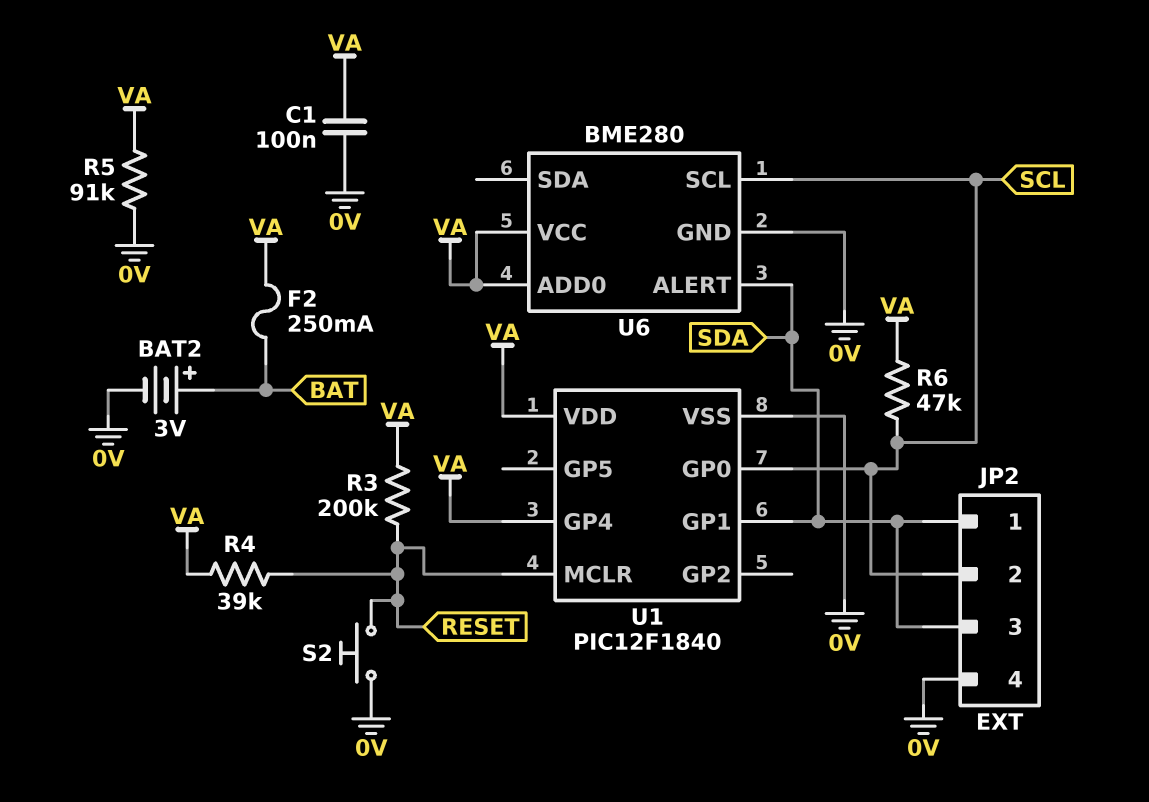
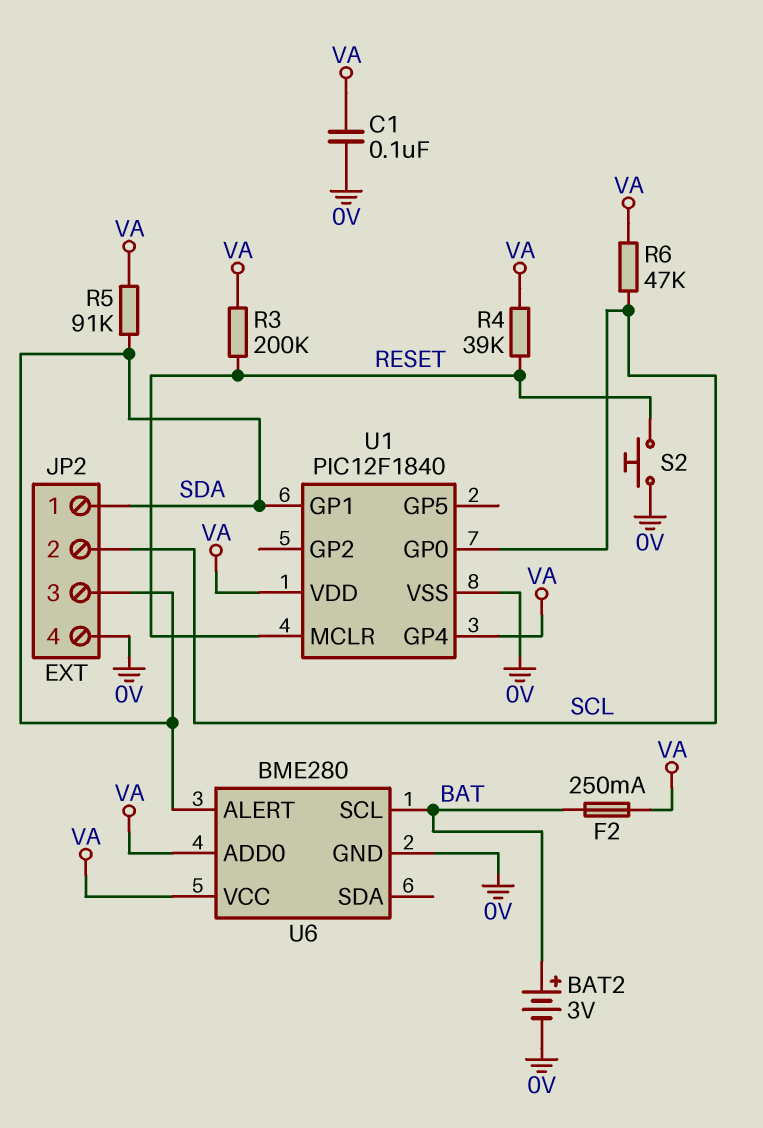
R5: 91k (0V, VA) -> 91k (SDA, VA)
U6 pin SCL: SCL -> BAT

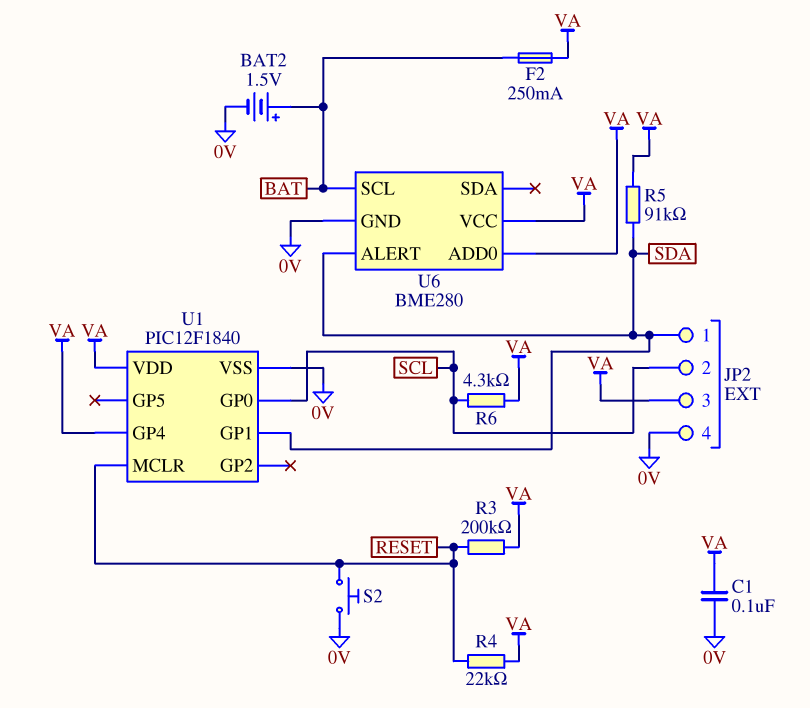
BAT2: 3V (plus BAT, minus 0V) -> 1.5V (plus BAT, minus 0V)
JP2 pin 3: SDA -> VA
R4: 39k (RESET, VA) -> 22k (RESET, VA)
R6: 47k (SCL, VA) -> 4.3k (SCL, VA)

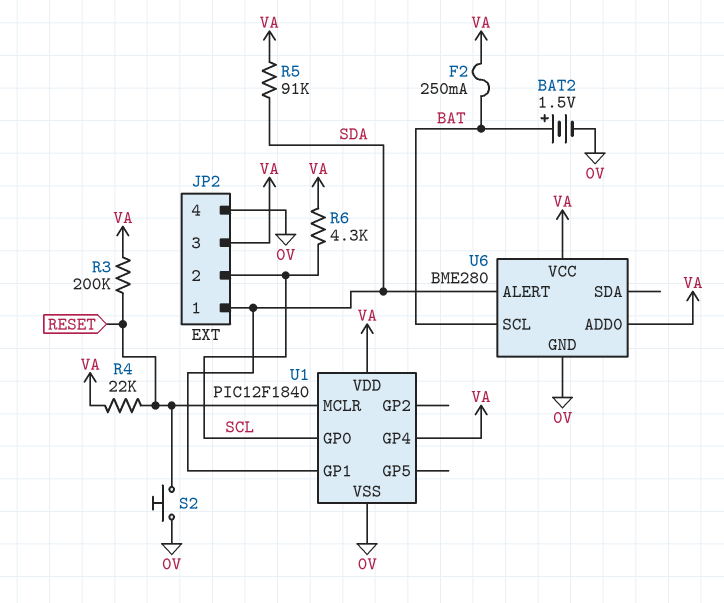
C1: 100nF (0V, VA) -> none

